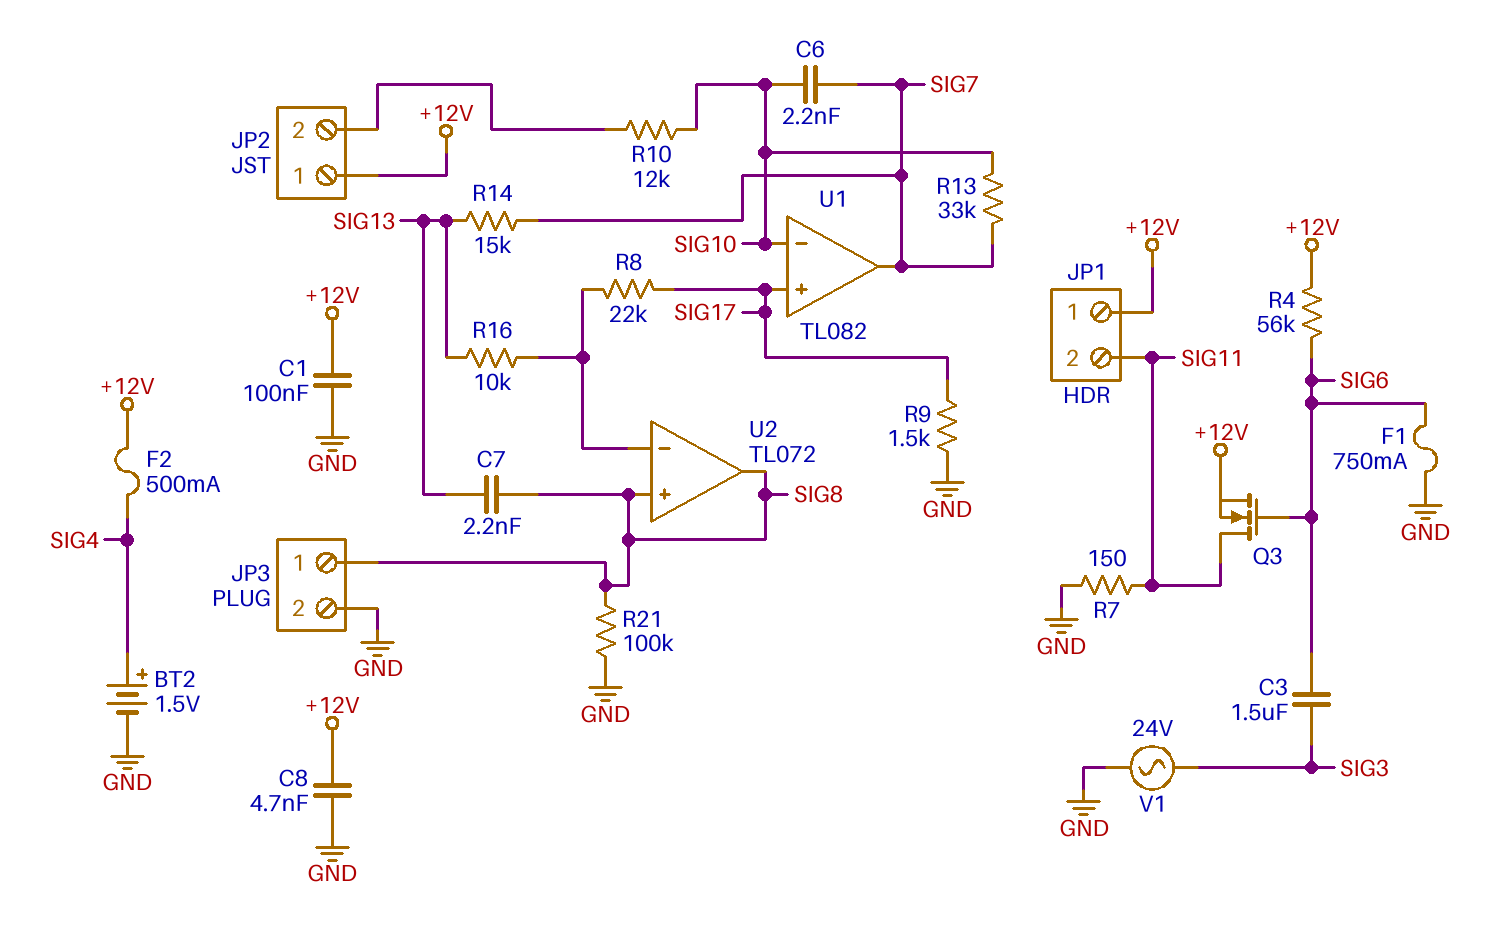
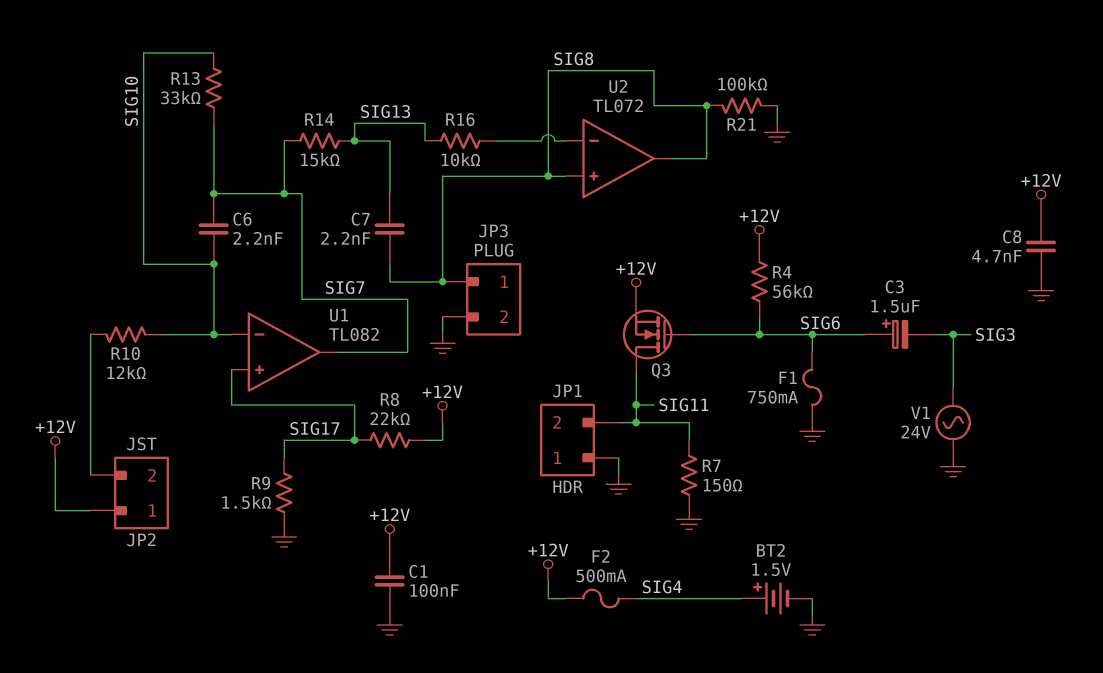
C3: 1.5uF (SIG3, SIG6) -> 1.5uF (plus SIG6, minus SIG3)
JP1 pin 1: +12V -> GND
R8: 22k (SIG17, U2/in-) -> 22k (+12V, SIG17)

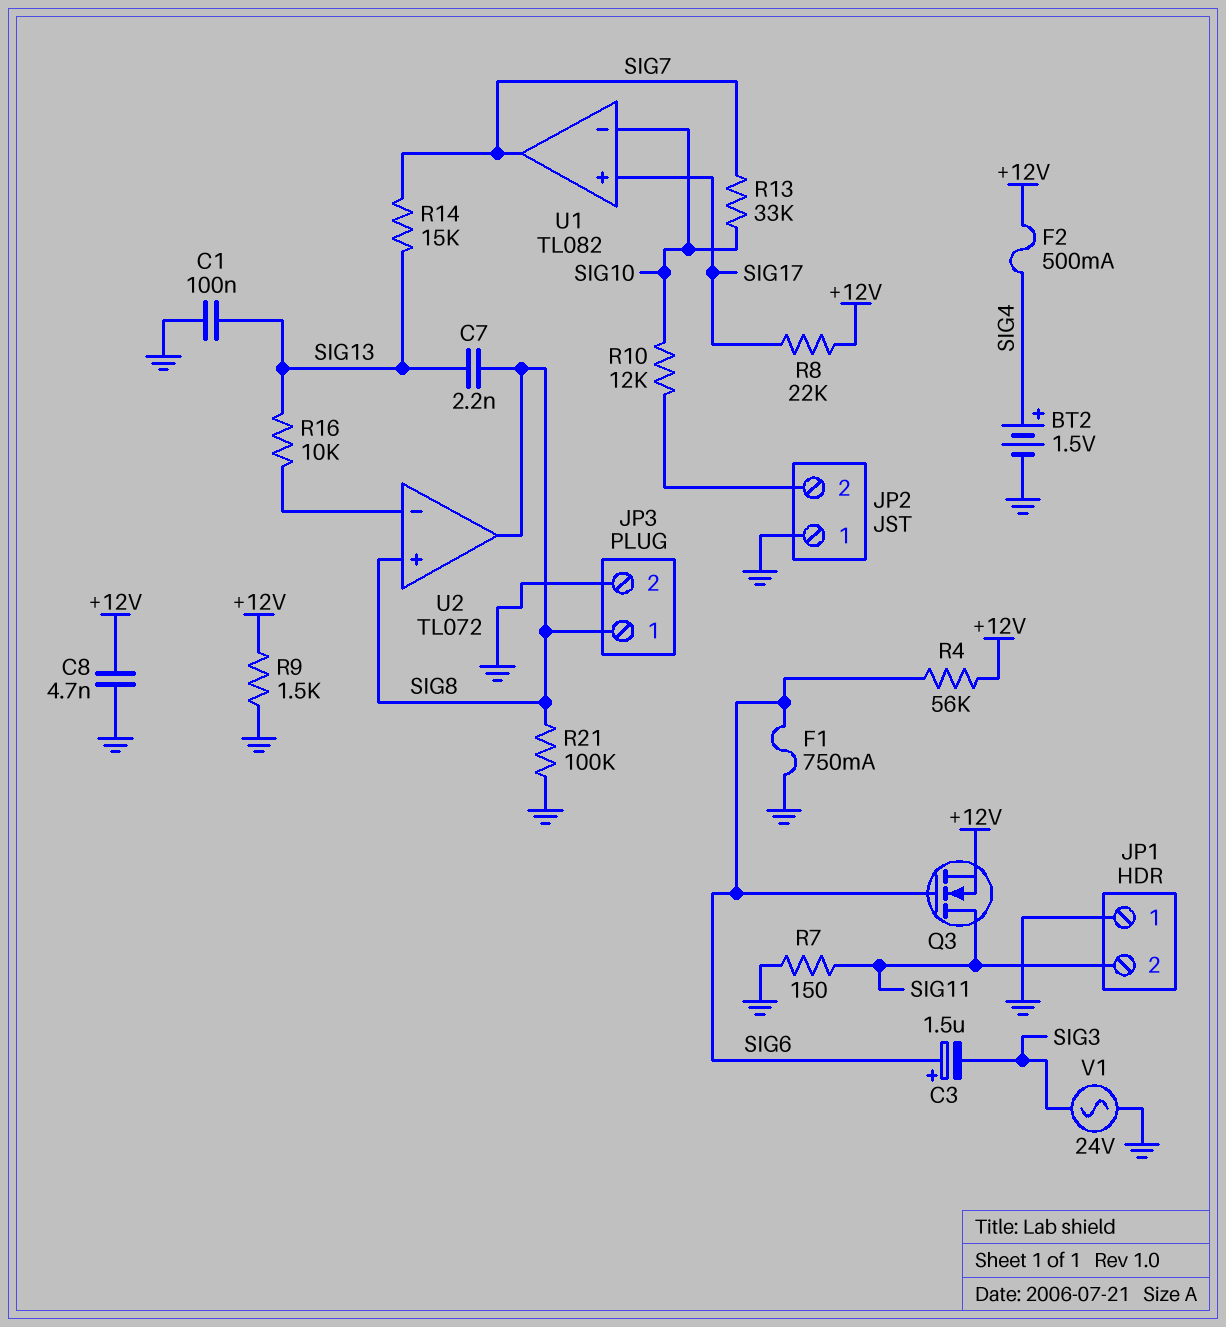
C1: 100nF (+12V, GND) -> 100nF (GND, SIG13)
C6: 2.2nF (SIG7, SIG10) -> none
JP2 pin 1: +12V -> GND
R9: 1.5k (GND, SIG17) -> 1.5k (+12V, GND)

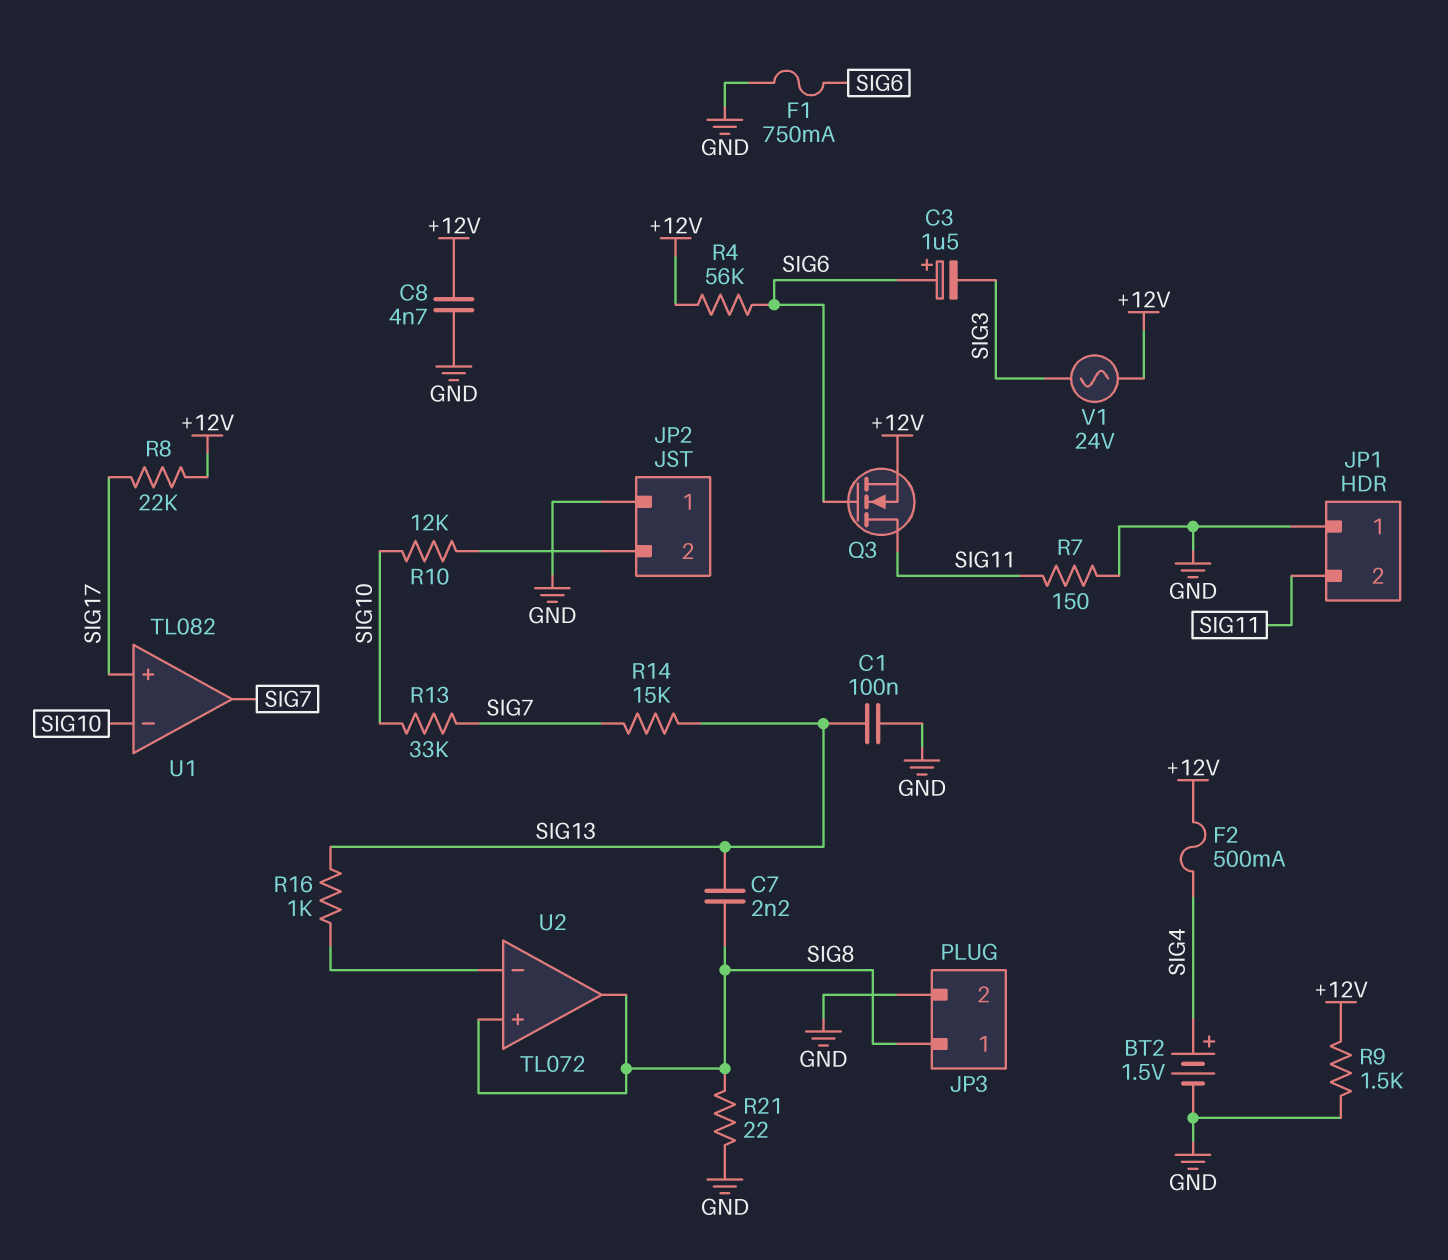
R16: 10k (SIG13, U2/in-) -> 1k (SIG13, U2/in-)
R21: 100k (GND, SIG8) -> 22 (GND, SIG8)
V1: AC 24V (GND, SIG3) -> AC 24V (+12V, SIG3)

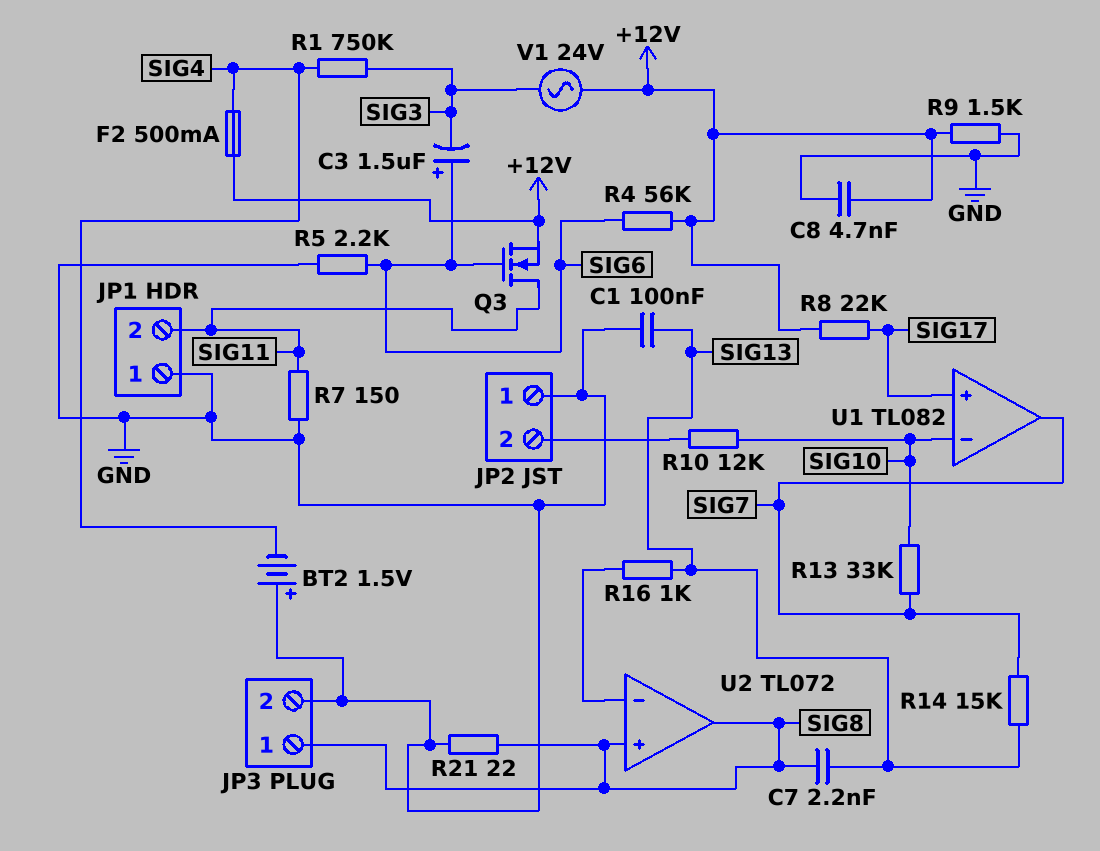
BT2: 1.5V (plus SIG4, minus GND) -> 1.5V (plus GND, minus SIG4)
F1: 750mA (GND, SIG6) -> none
R1: none -> 750k (SIG3, SIG4)
R5: none -> 2.2k (GND, SIG6)

